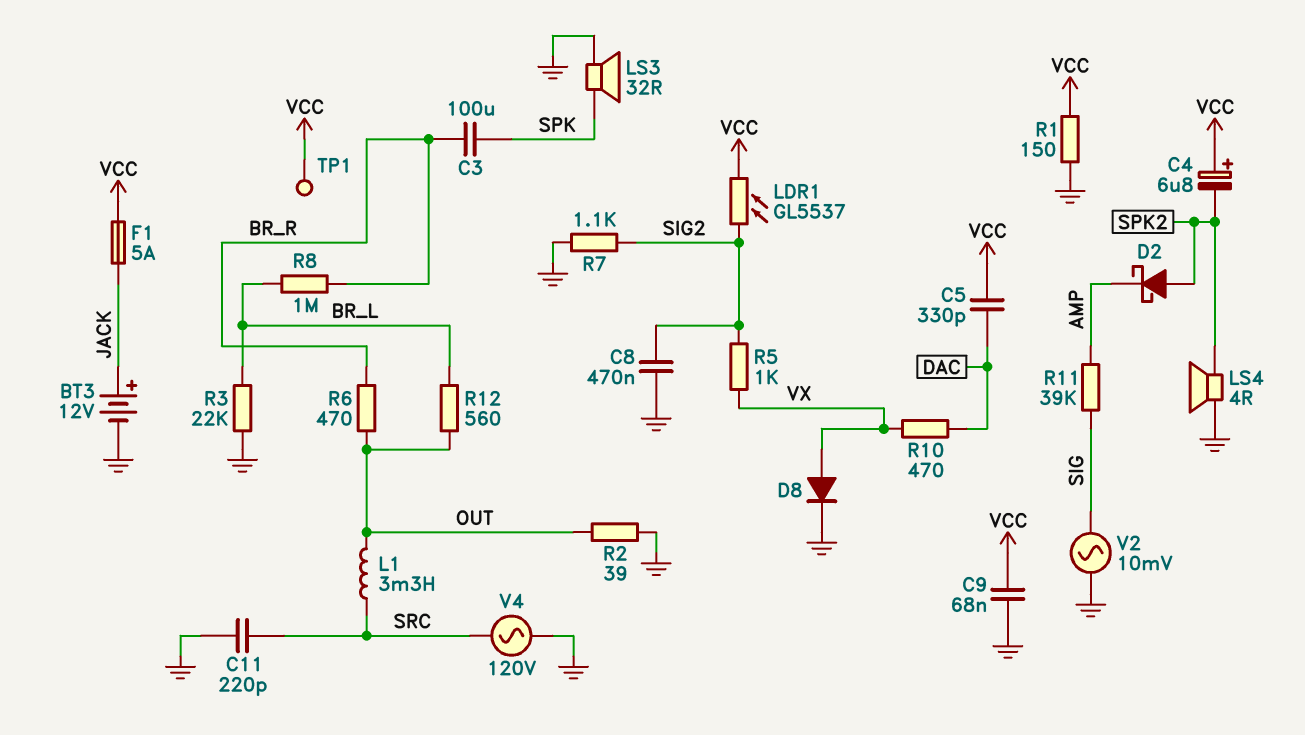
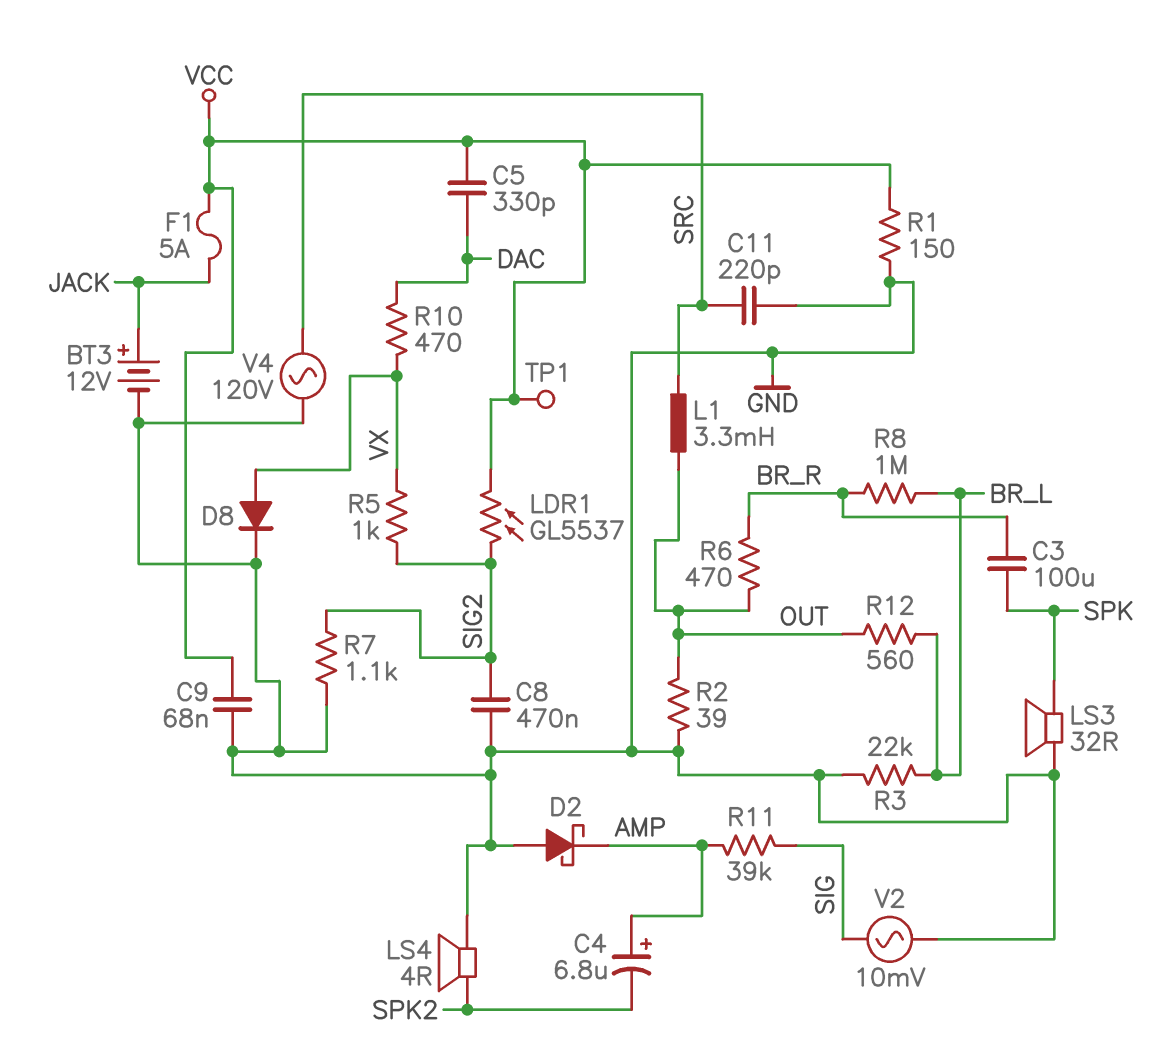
C4: 6.8uF (plus VCC, minus SPK2) -> 6.8uF (plus AMP, minus SPK2)
D2: schottky (A SPK2, K AMP) -> schottky (A GND, K AMP)

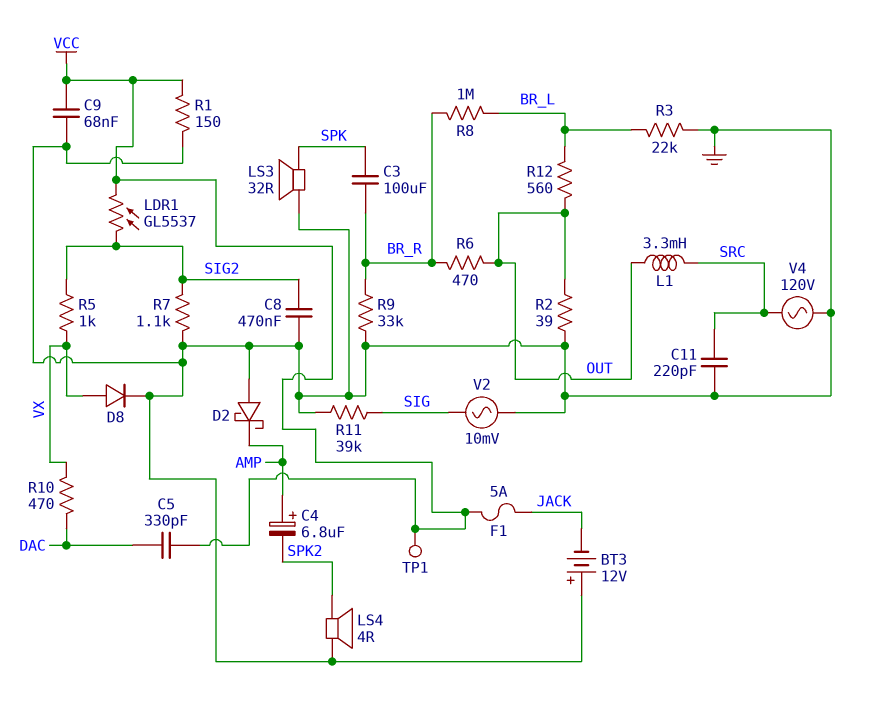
BT3: 12V (plus JACK, minus GND) -> 12V (plus GND, minus JACK)
R9: none -> 33k (BR_R, GND)
R11: 39k (AMP, SIG) -> 39k (GND, SIG)

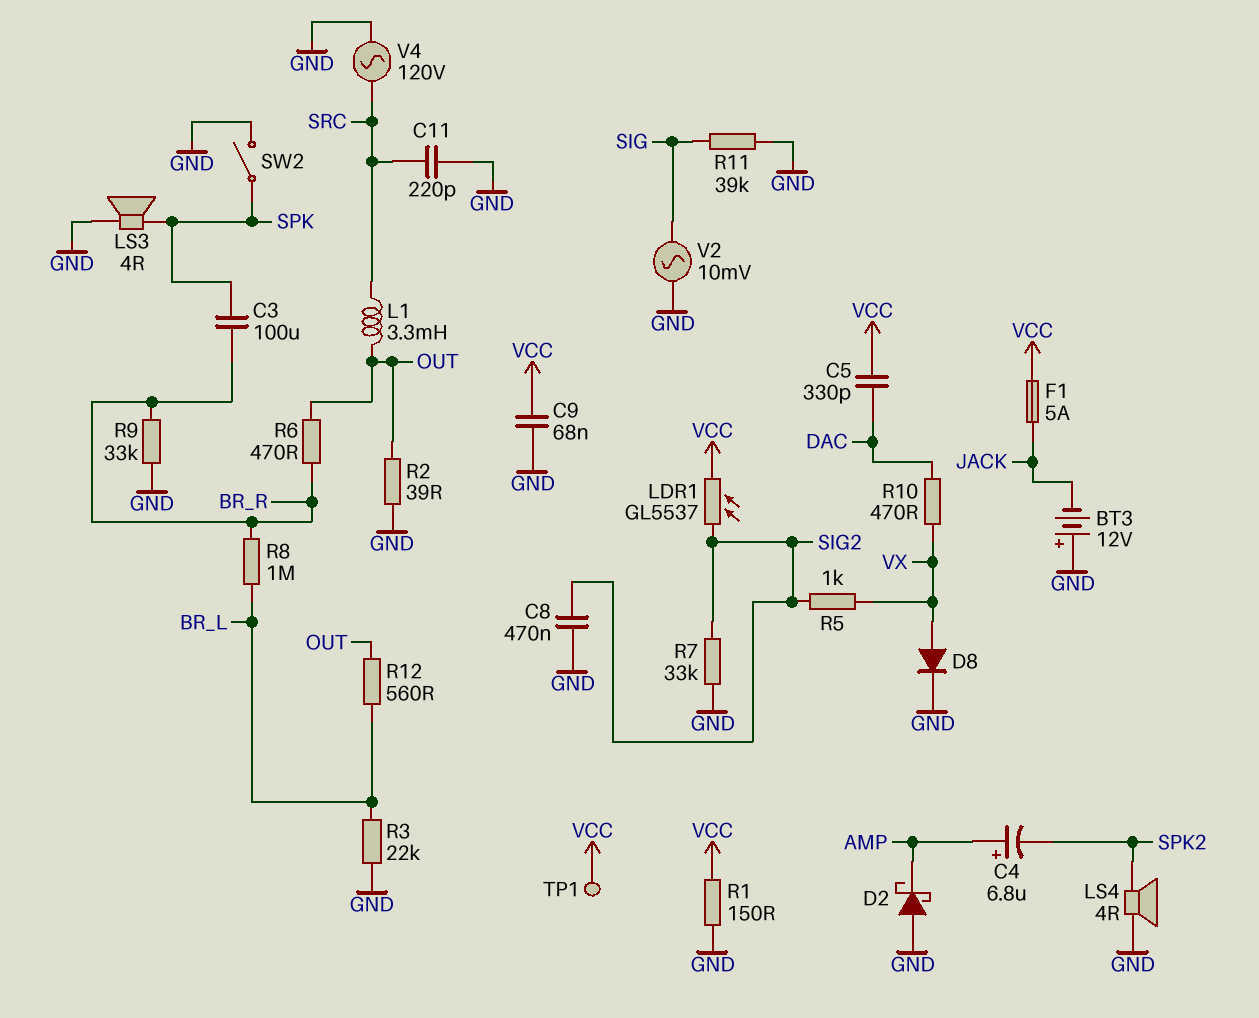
LS3: speaker 32R (GND, SPK) -> speaker 4R (GND, SPK)
R7: 1.1k (GND, SIG2) -> 33k (GND, SIG2)
SW2: none -> switch (GND, SPK)

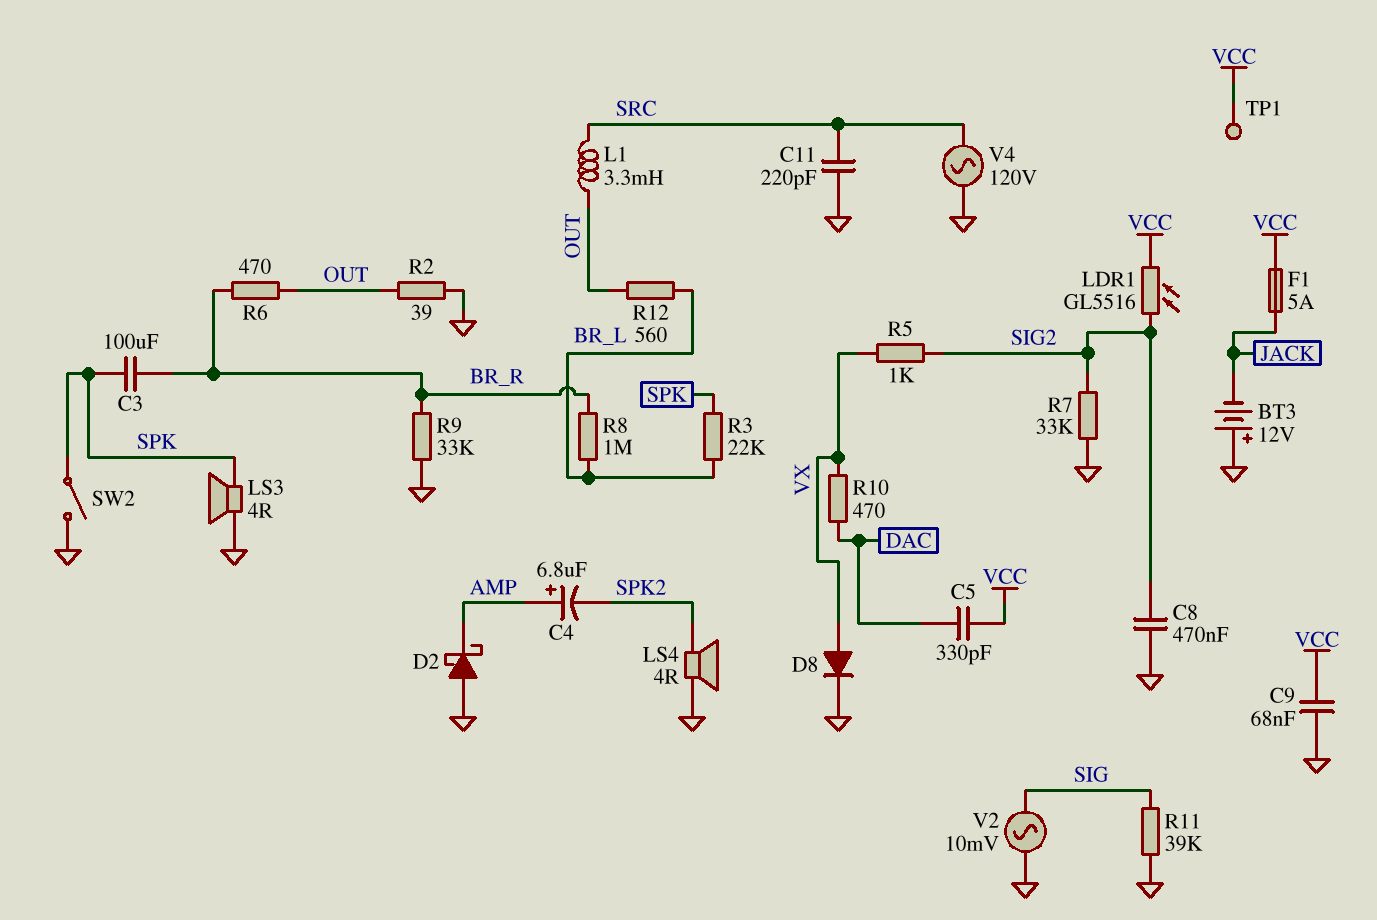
LDR1: GL5537 (SIG2, VCC) -> GL5516 (SIG2, VCC)
R1: 150 (GND, VCC) -> none
R3: 22k (BR_L, GND) -> 22k (BR_L, SPK)

